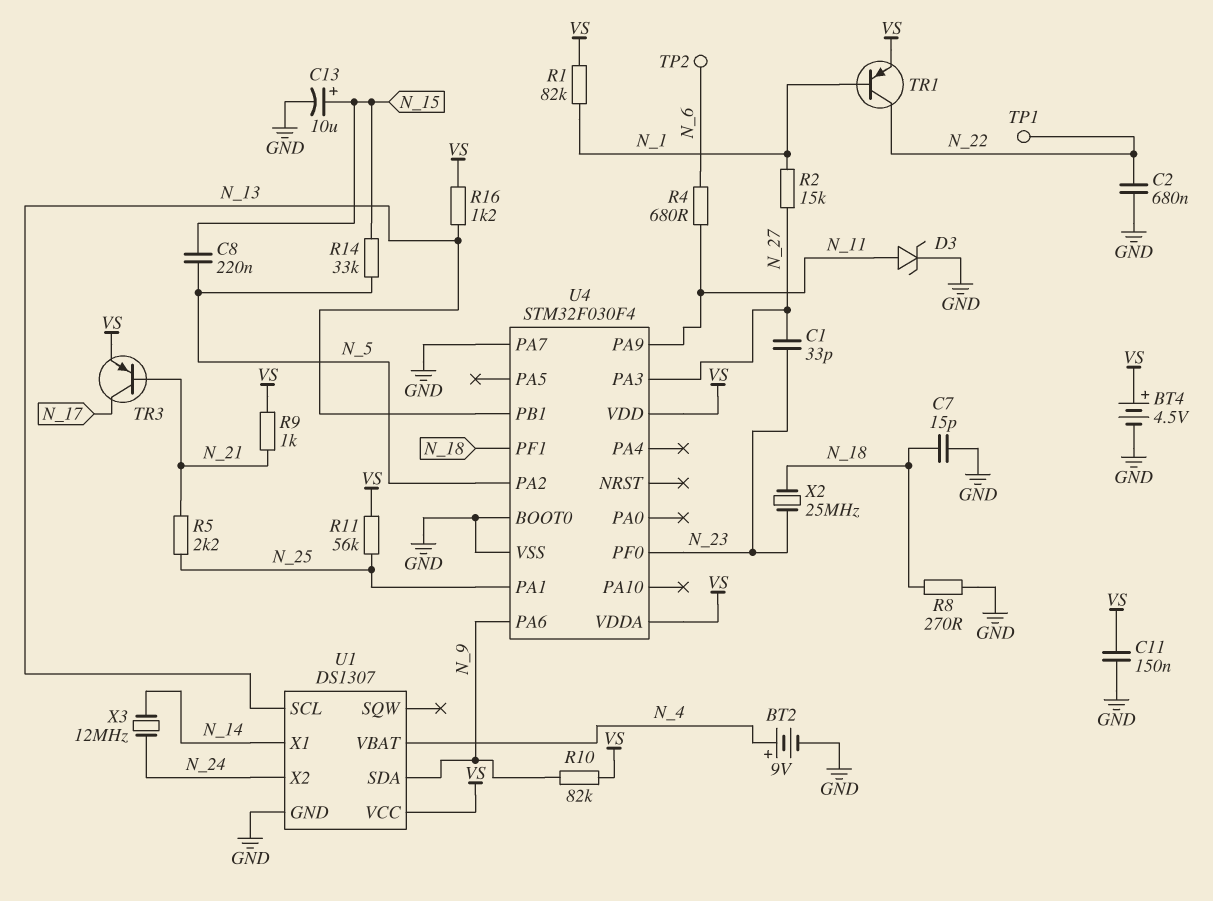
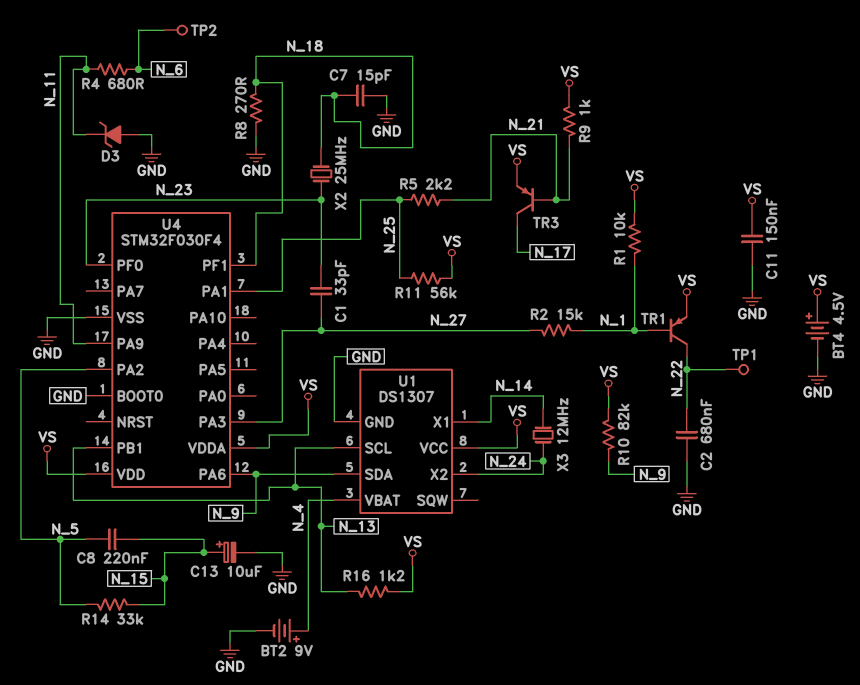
D3: zener (A N_11, K GND) -> zener (A GND, K N_11)
R1: 82k (N_1, VS) -> 10k (N_1, VS)
U4 pin PA7: GND -> none

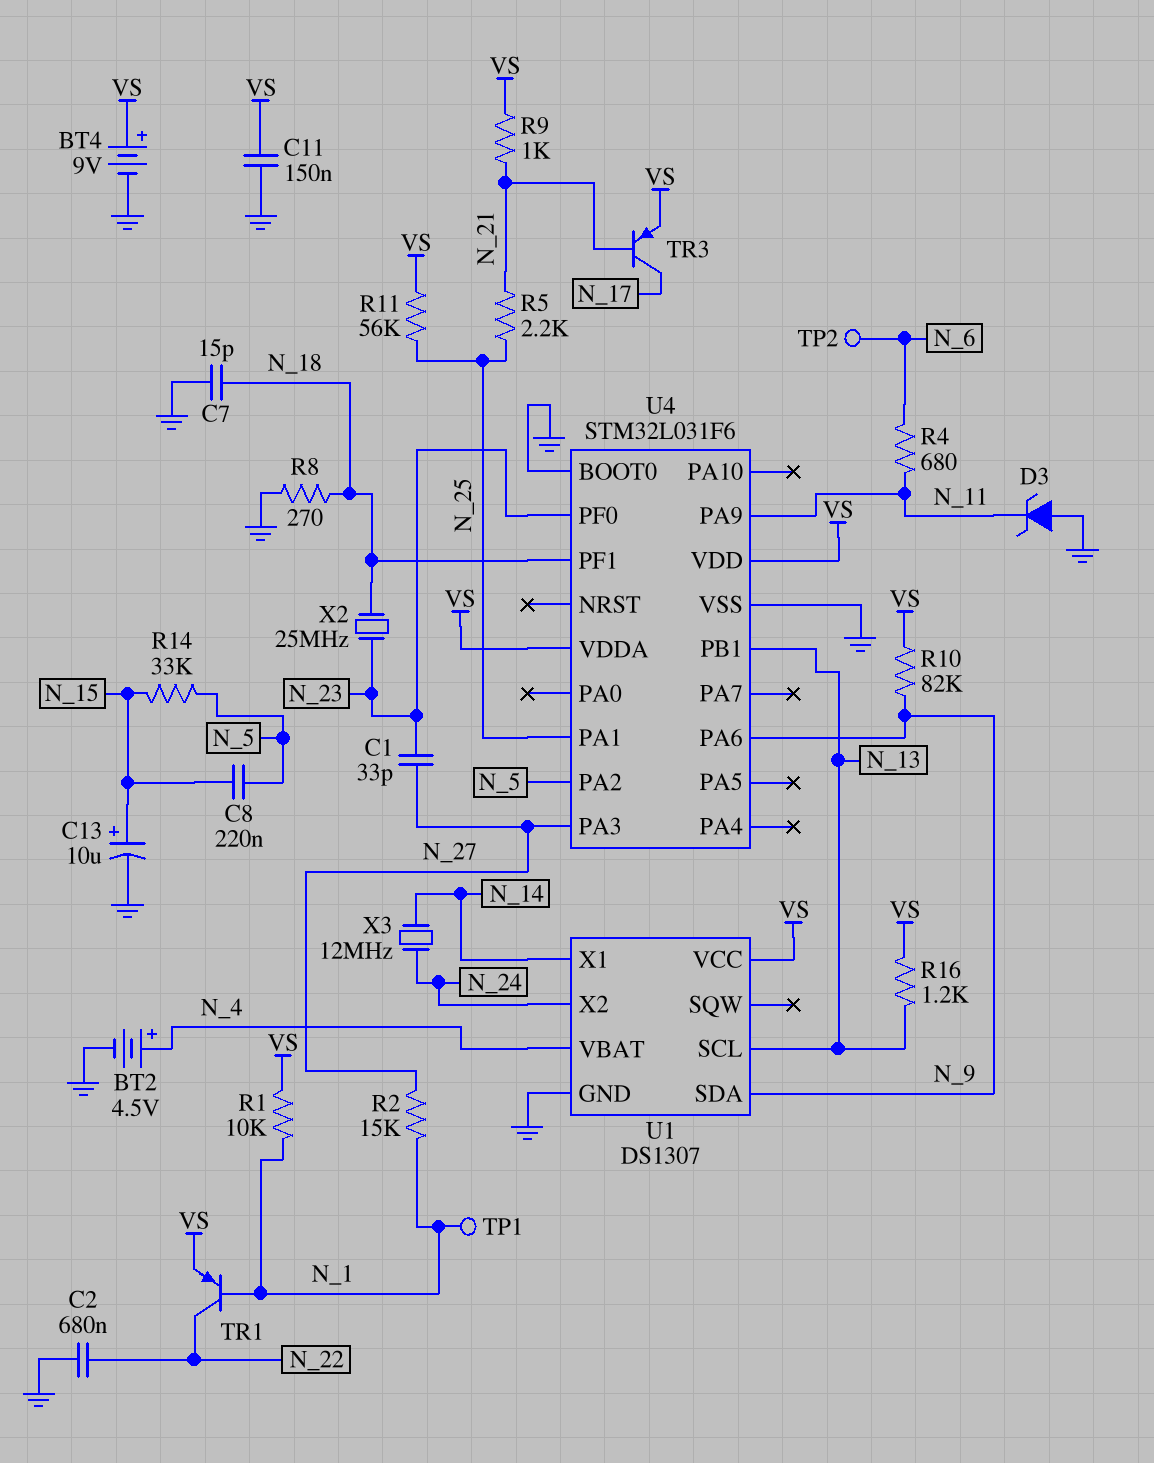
BT2: 9V (plus N_4, minus GND) -> 4.5V (plus N_4, minus GND)
BT4: 4.5V (plus VS, minus GND) -> 9V (plus VS, minus GND)
TP1: test point (N_22) -> test point (N_1)
U4: STM32F030F4 -> STM32L031F6

